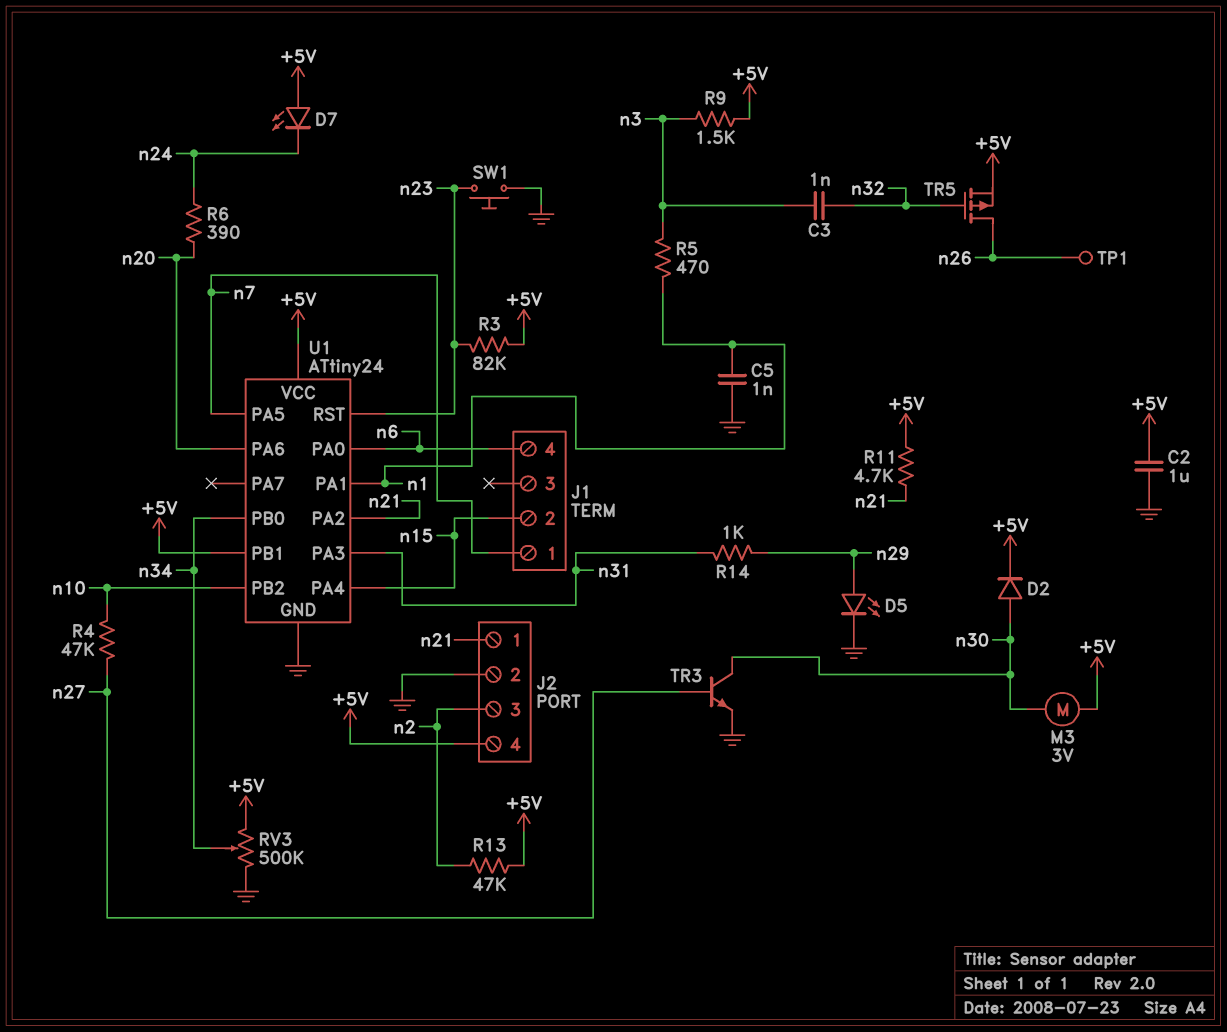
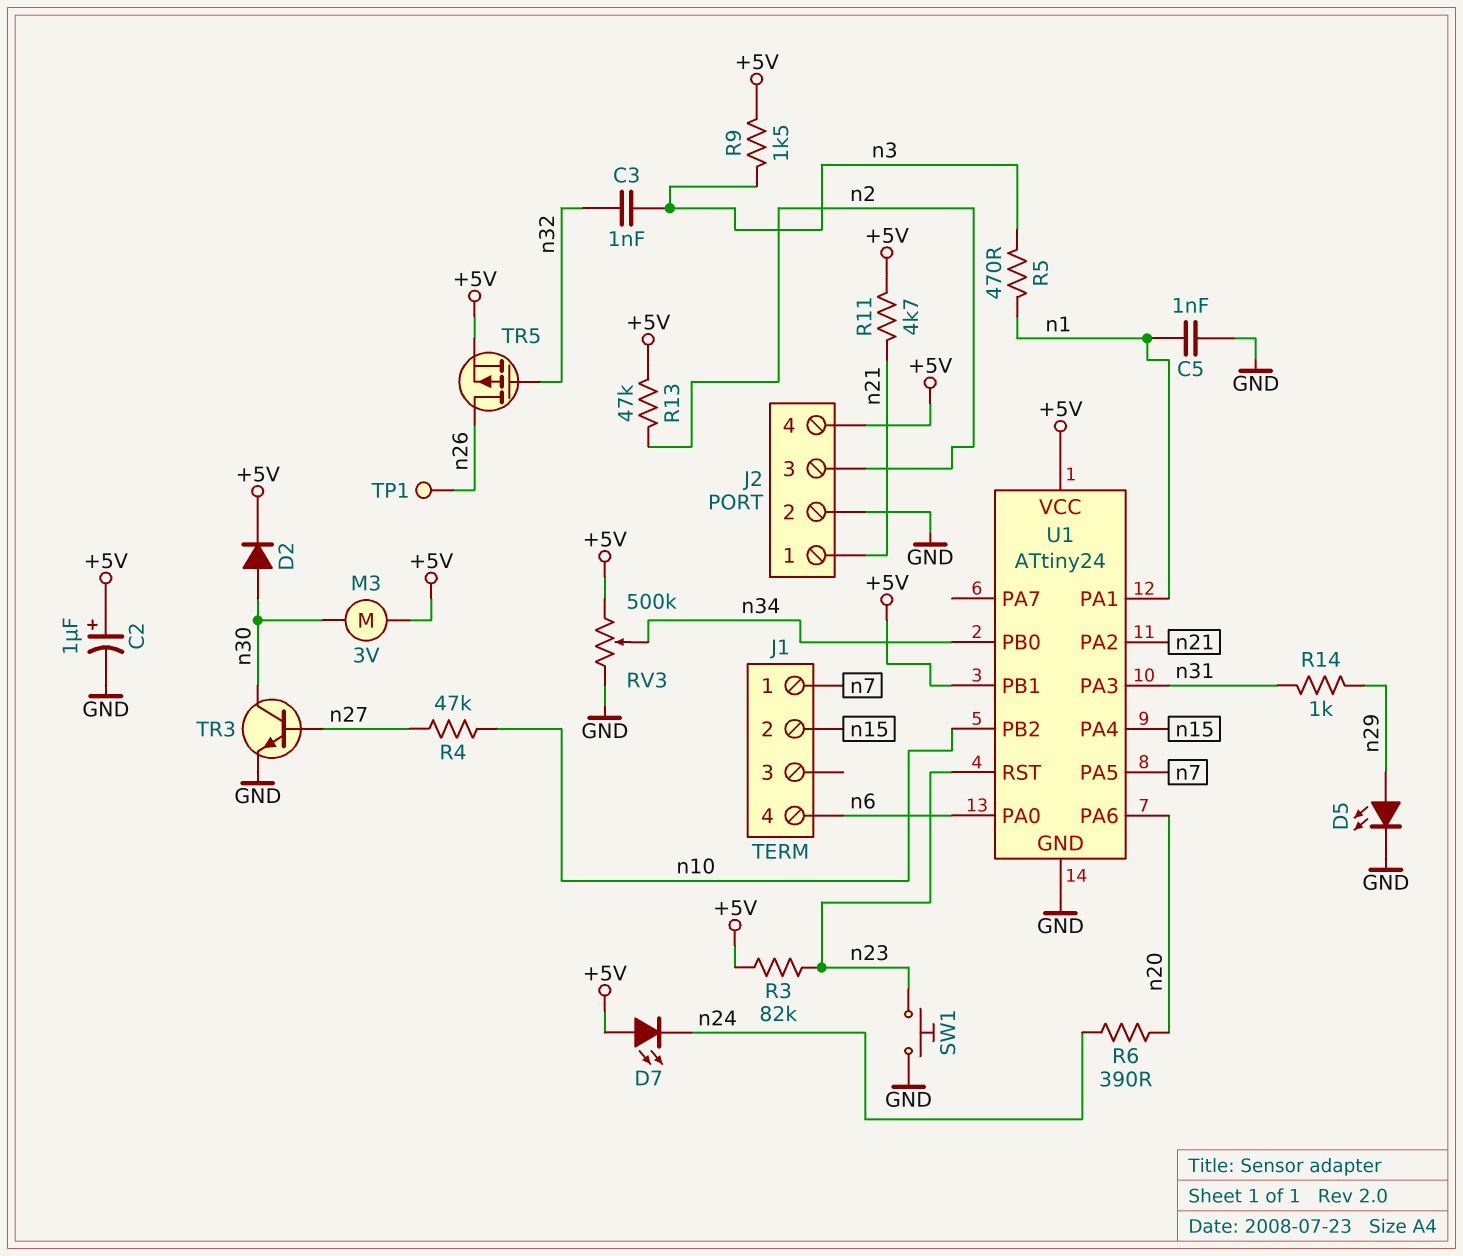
C2: 1uF (+5V, GND) -> 1uF (plus +5V, minus GND)

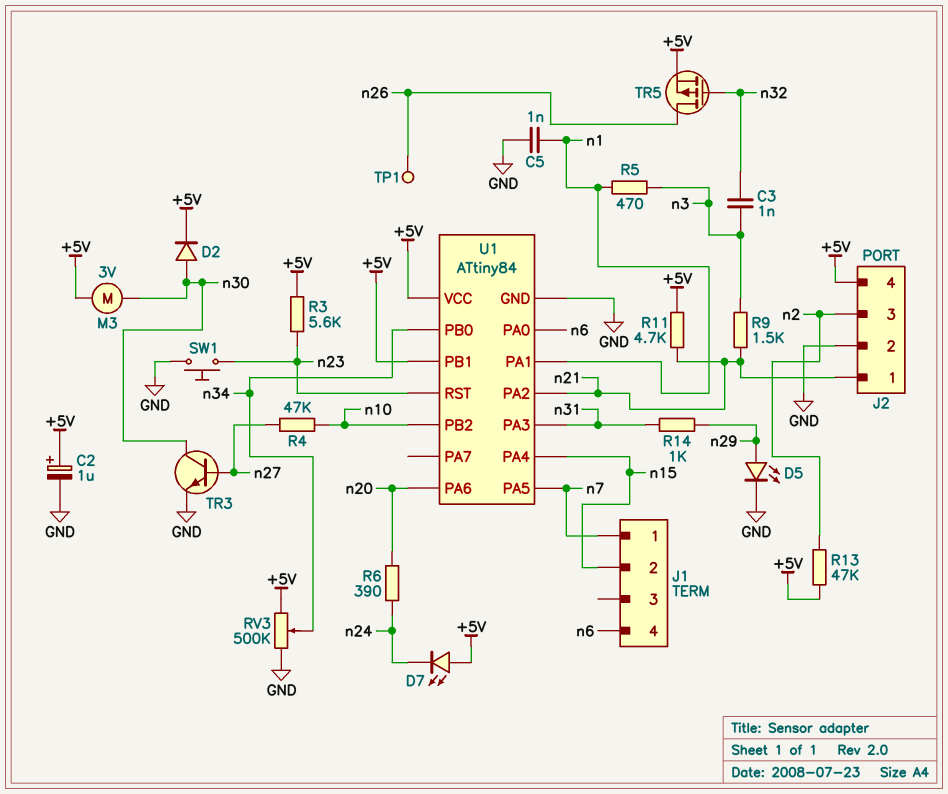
R3: 82k (+5V, n23) -> 5.6k (+5V, n23)
R9: 1.5k (+5V, n3) -> 1.5k (n3, n21)
U1: ATtiny24 -> ATtiny84

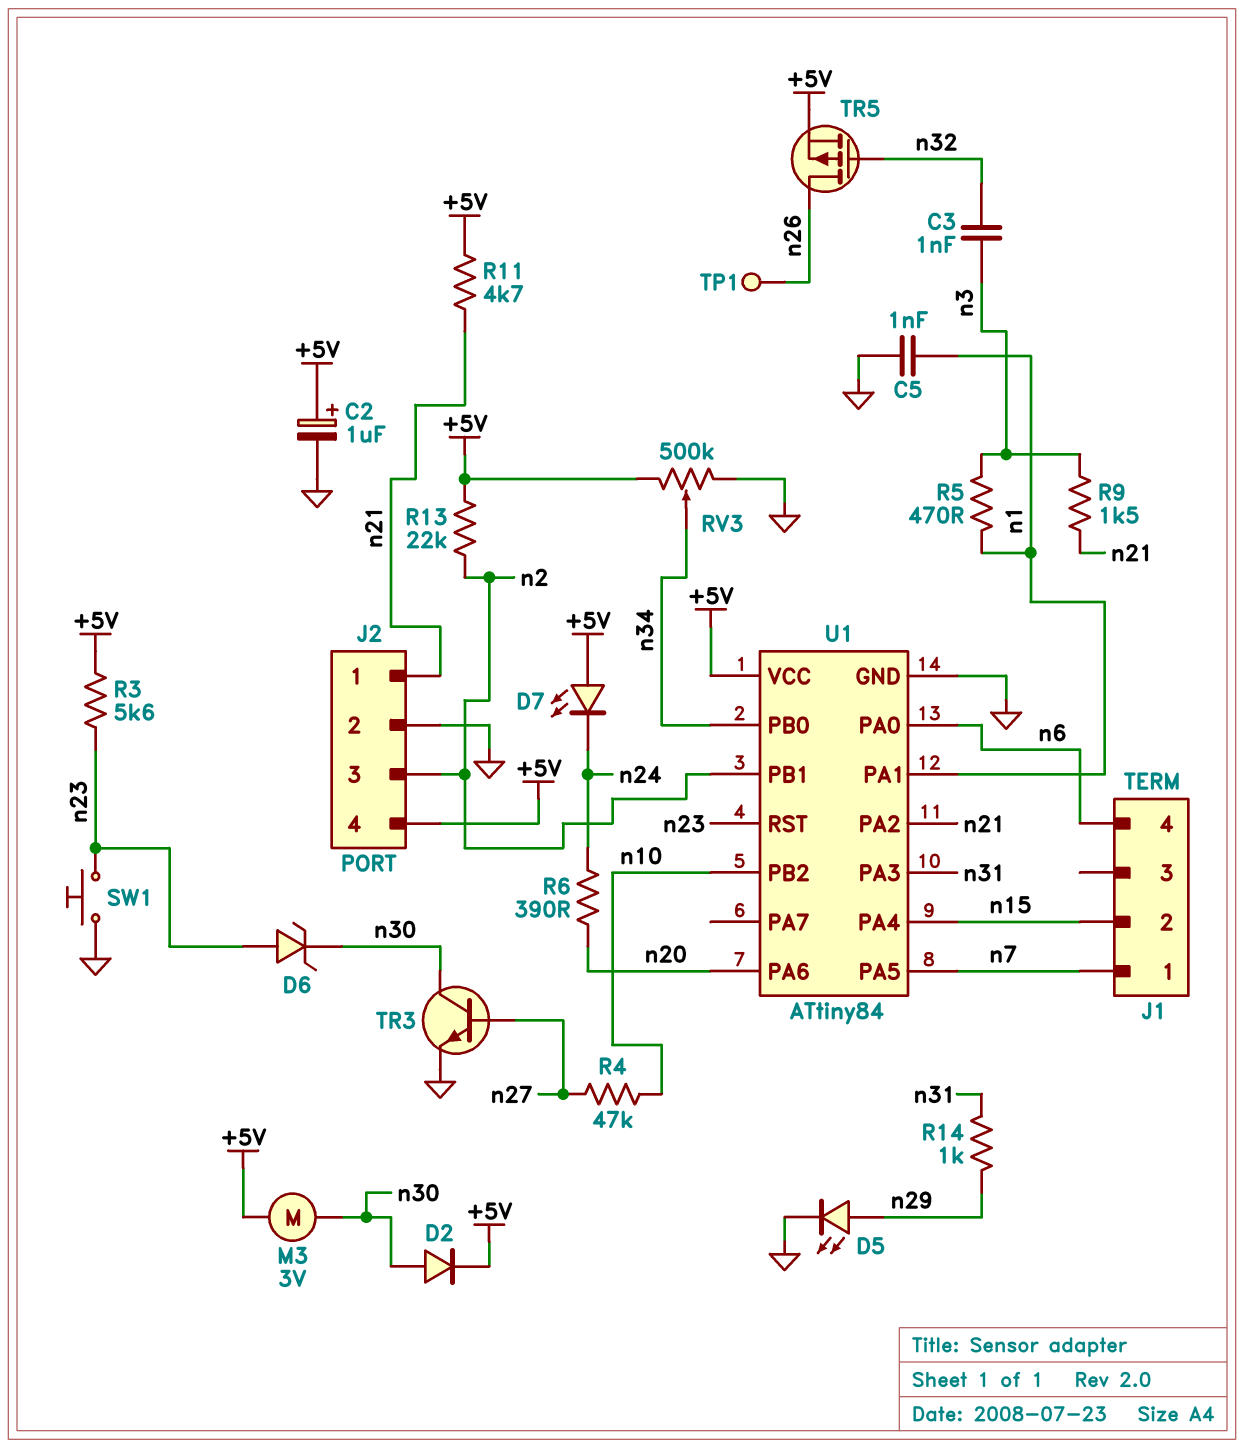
D6: none -> zener (A n23, K n30)
R13: 47k (+5V, n2) -> 22k (+5V, n2)
U1 pin PB1: +5V -> n2

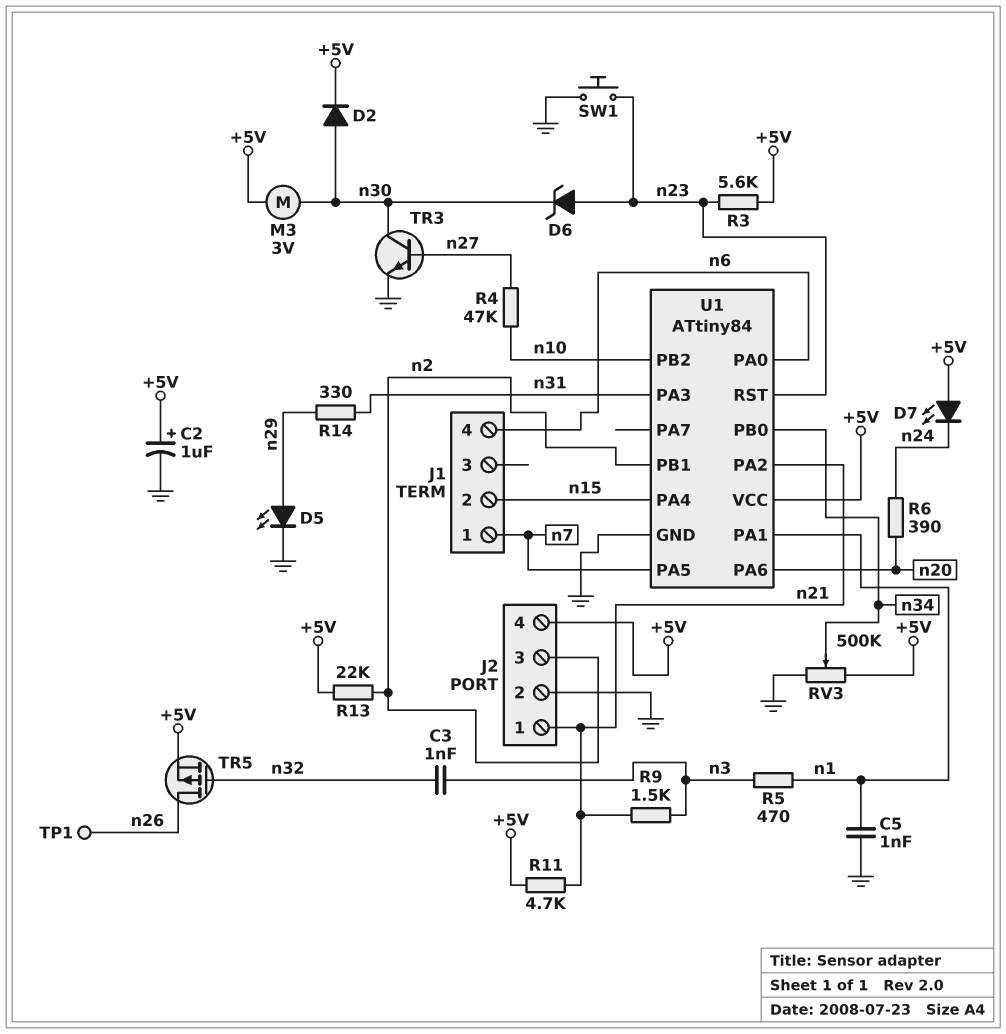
R14: 1k (n29, n31) -> 330 (n29, n31)

